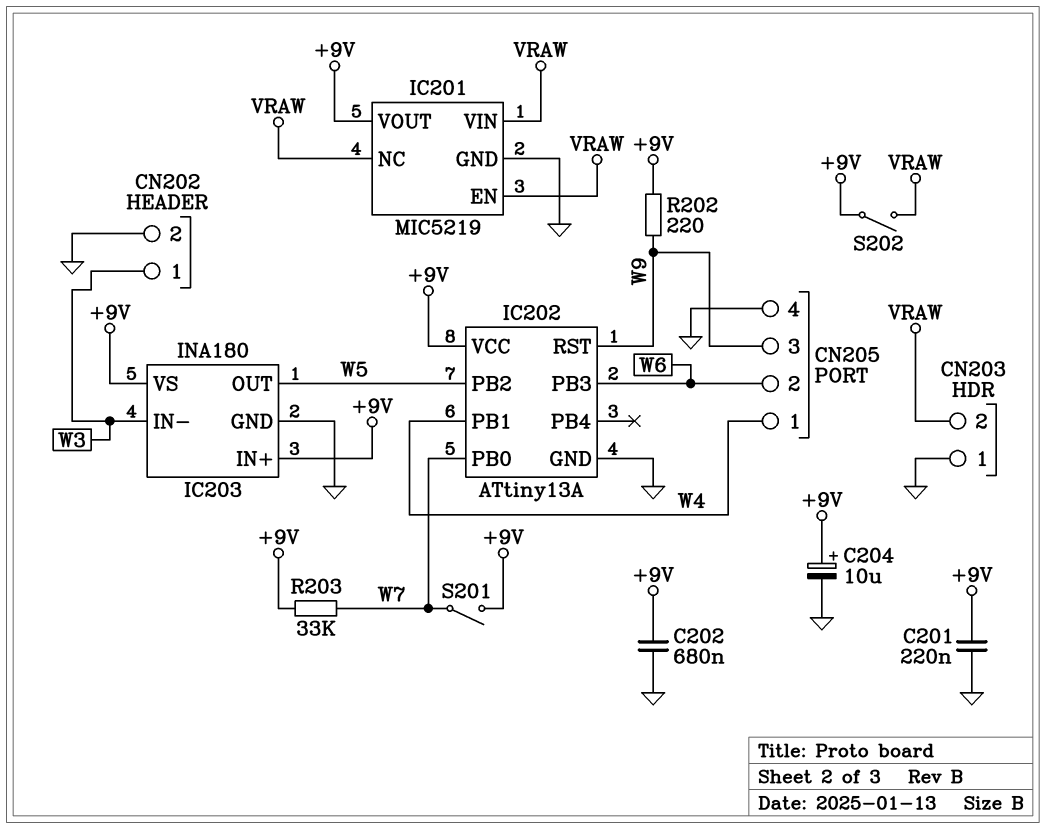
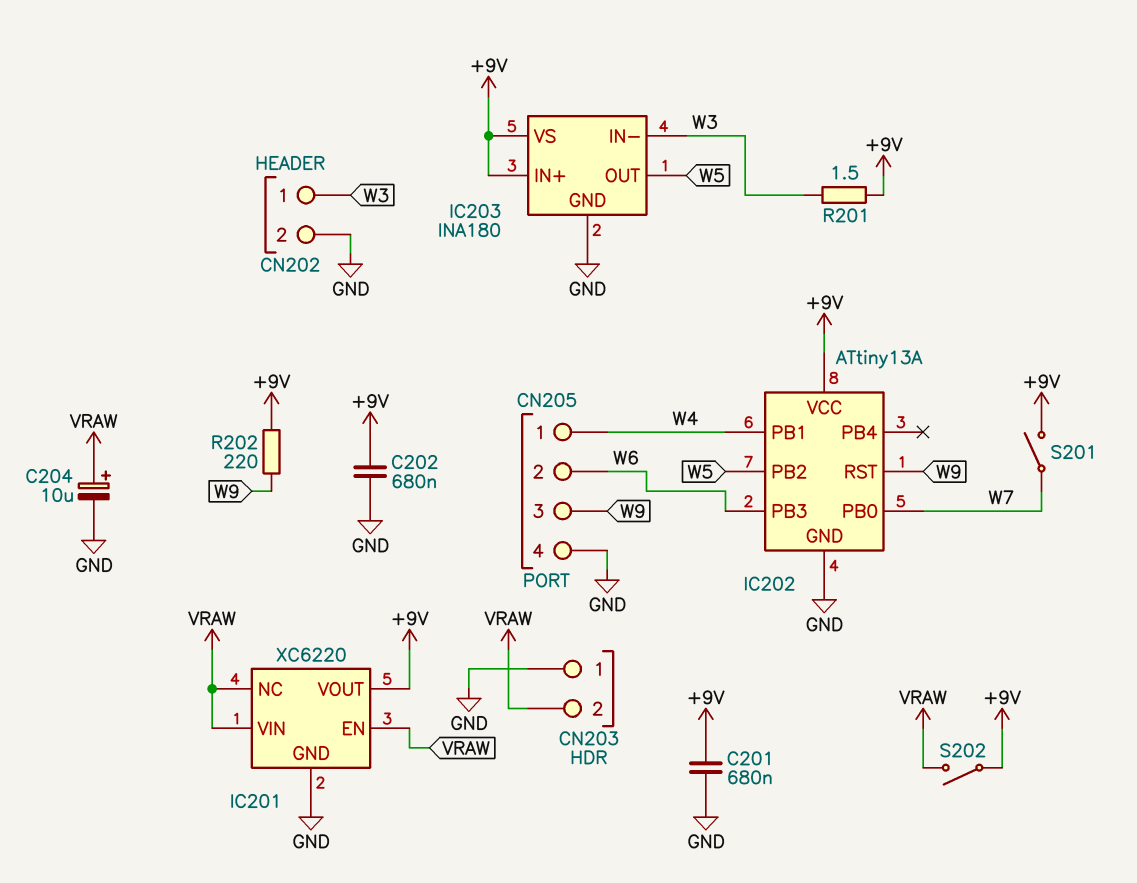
C201: 220nF (+9V, GND) -> 680nF (+9V, GND)
C204: 10uF (plus +9V, minus GND) -> 10uF (plus VRAW, minus GND)
IC201: MIC5219 -> XC6220
R201: none -> 1.5 (+9V, W3)
R203: 33k (+9V, W7) -> none

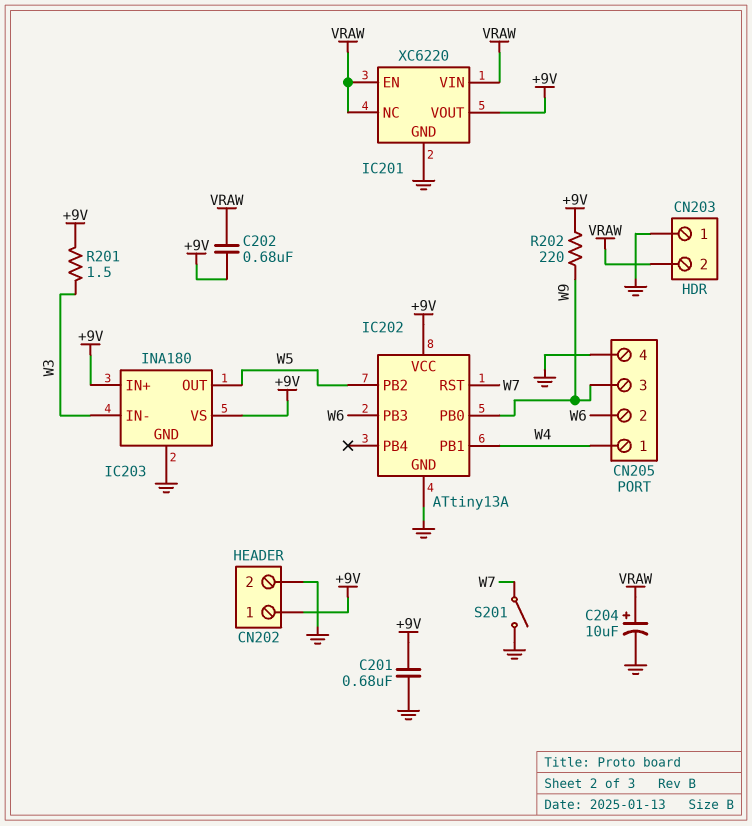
C202: 680nF (+9V, GND) -> 680nF (+9V, VRAW)
CN202 pin 1: W3 -> +9V
IC202 pin PB0: W7 -> W9
IC202 pin RST: W9 -> W7
S201: switch (+9V, W7) -> switch (GND, W7)
S202: switch (+9V, VRAW) -> none

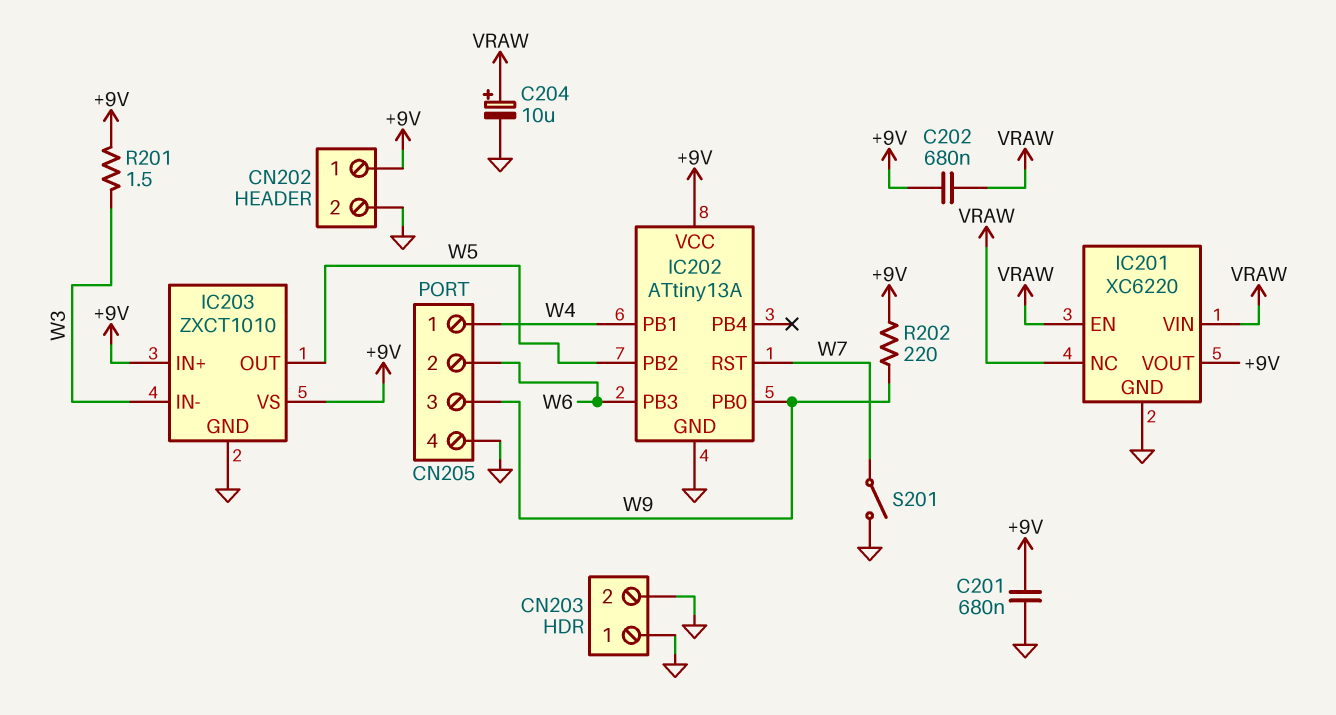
CN203 pin 2: VRAW -> GND
IC203: INA180 -> ZXCT1010

